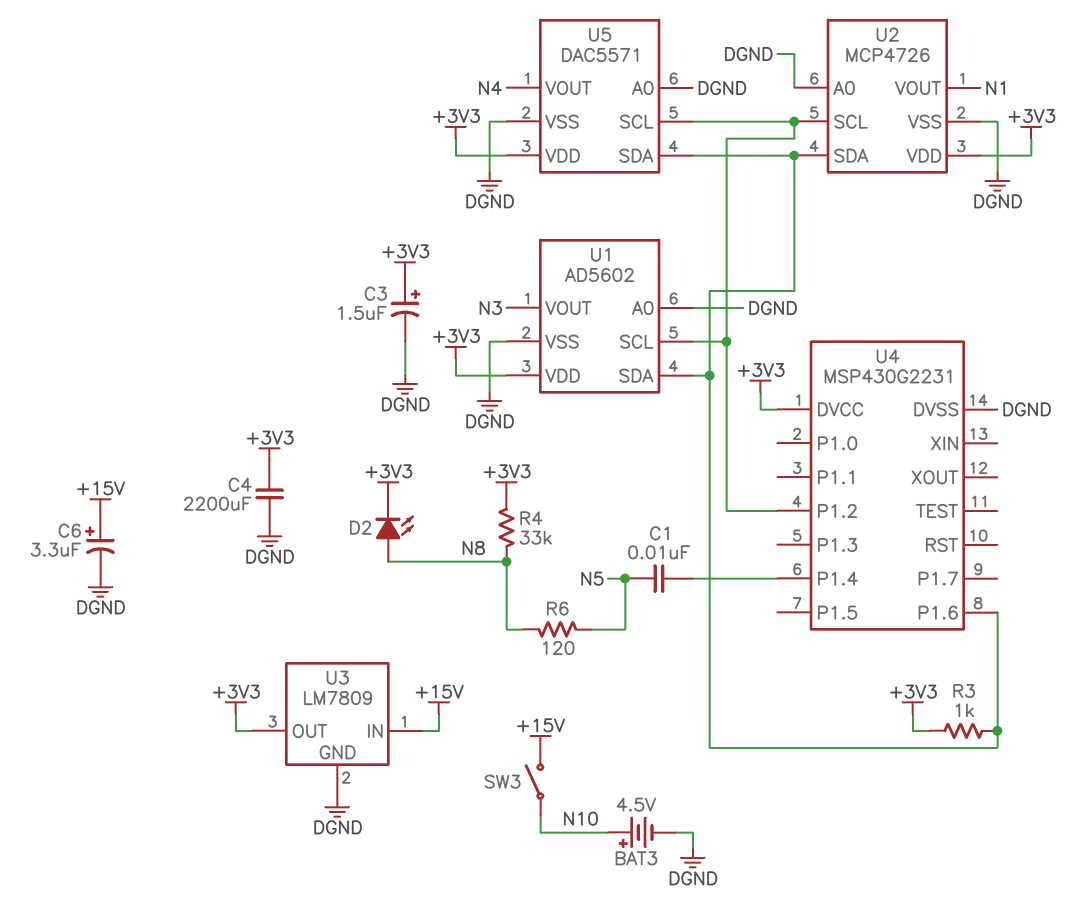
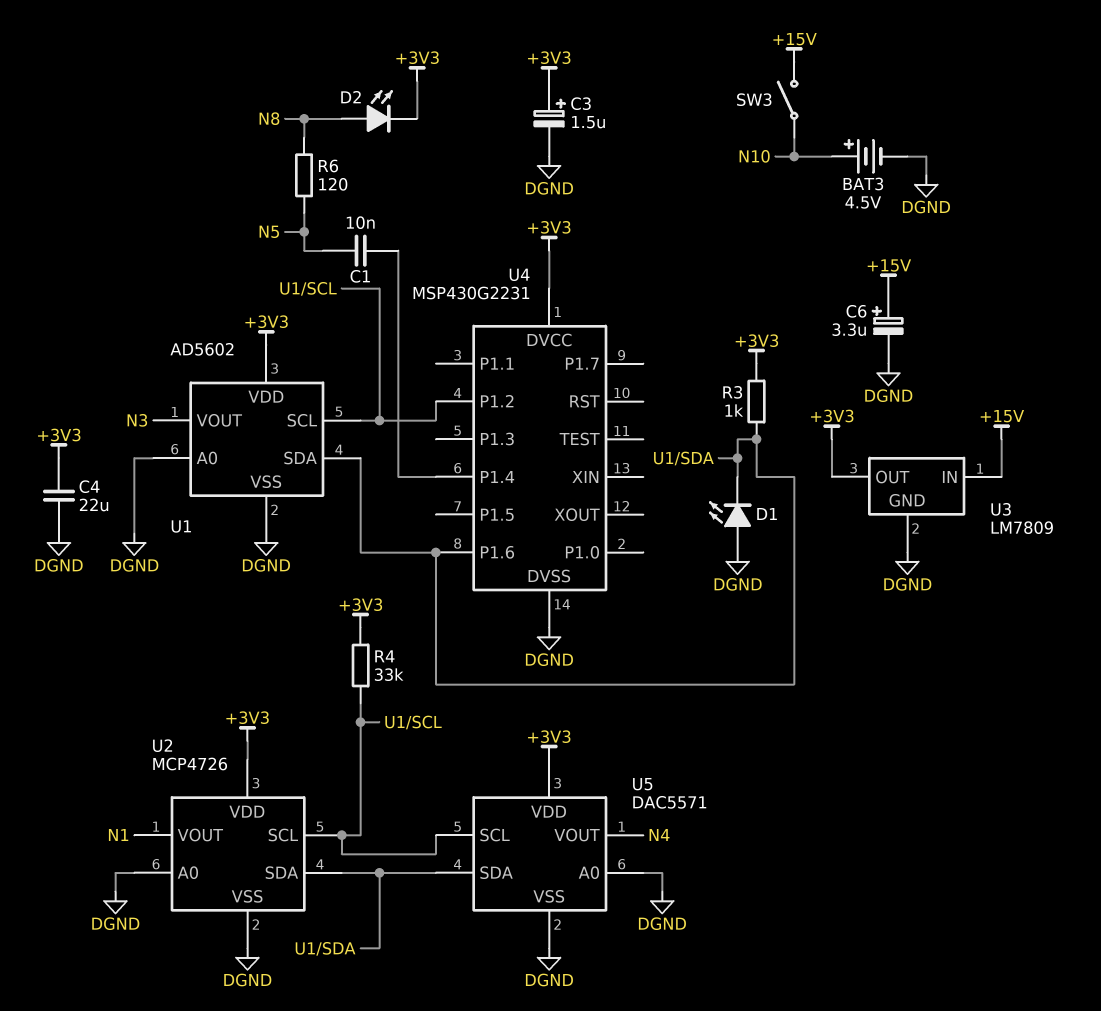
C4: 2200uF (+3V3, DGND) -> 22uF (+3V3, DGND)
D1: none -> LED (A DGND, K U1/SDA)
R4: 33k (+3V3, N8) -> 33k (+3V3, U1/SCL)

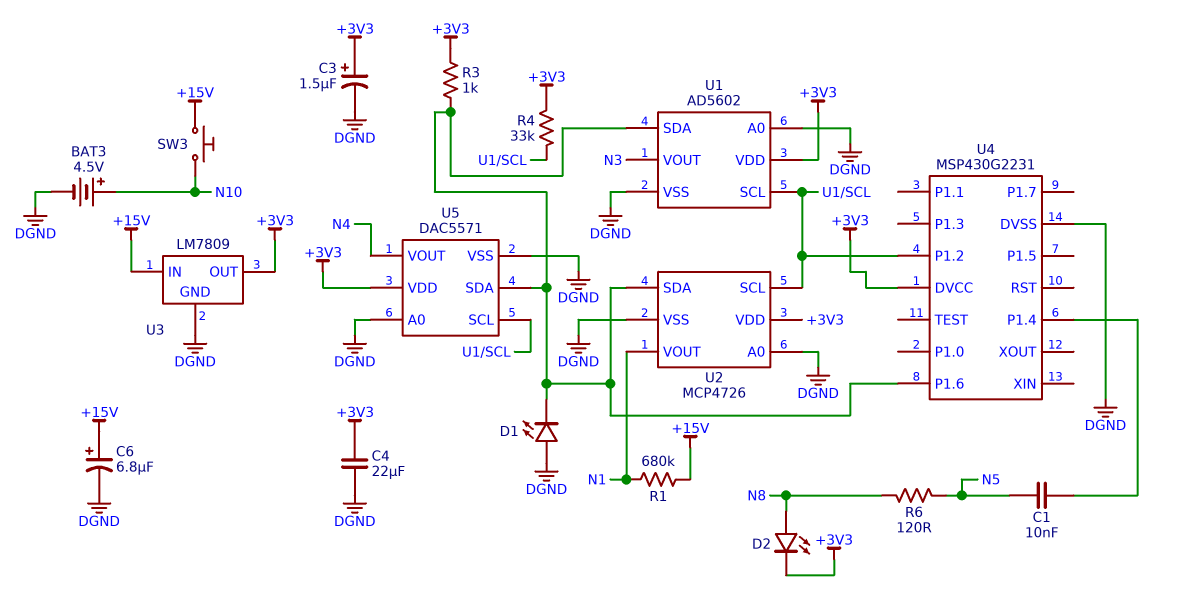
C6: 3.3uF (plus +15V, minus DGND) -> 6.8uF (plus +15V, minus DGND)
R1: none -> 680k (+15V, N1)
SW3: switch (+15V, N10) -> button (+15V, N10)

